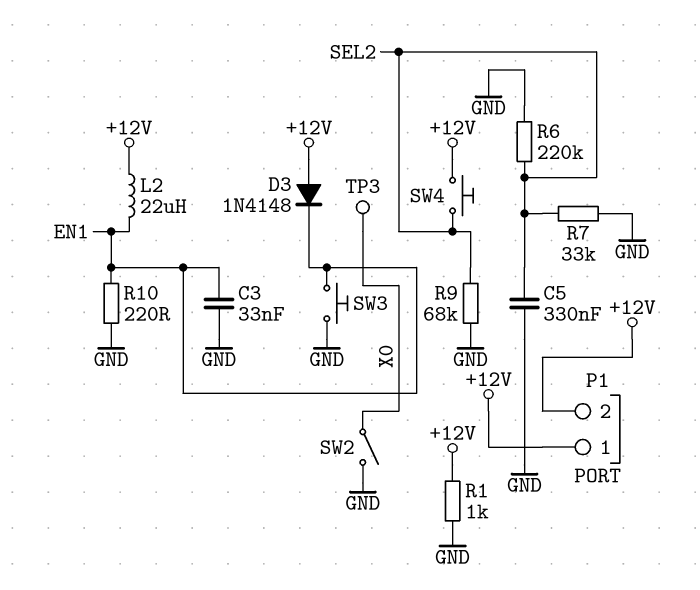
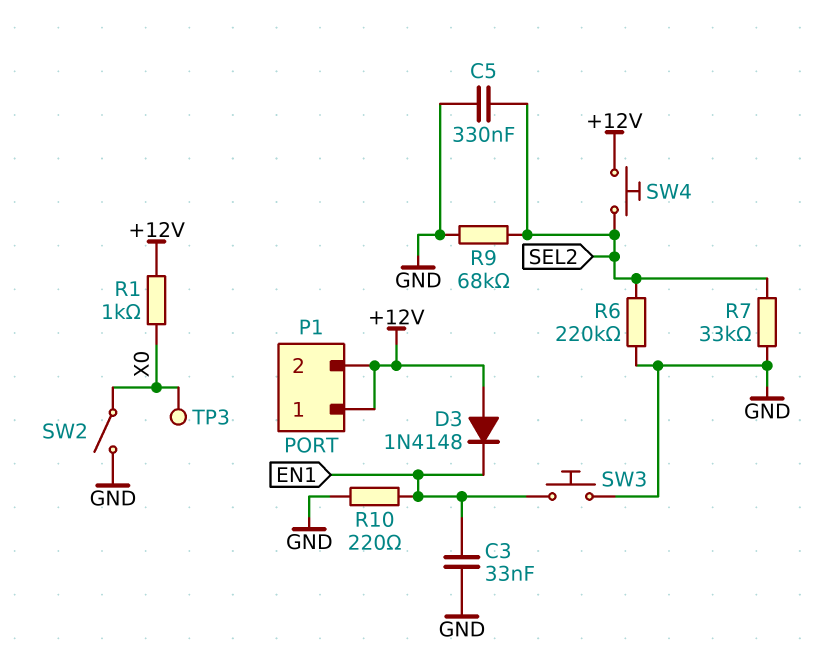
L2: 22uH (+12V, EN1) -> none
R1: 1k (+12V, GND) -> 1k (+12V, X0)

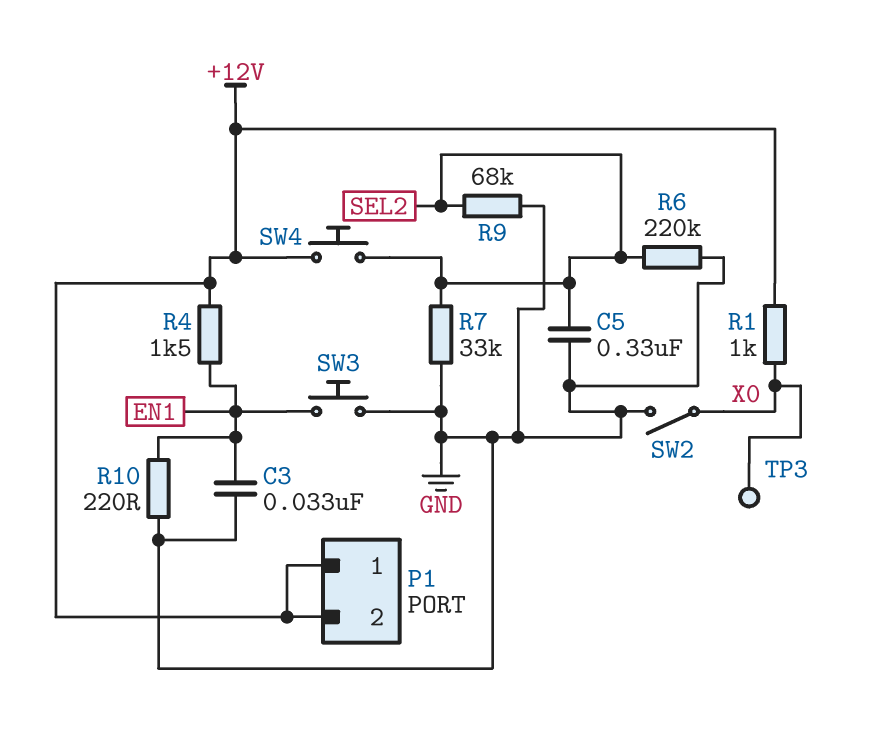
D3: diode 1N4148 (A +12V, K EN1) -> none
R4: none -> 1.5k (+12V, EN1)

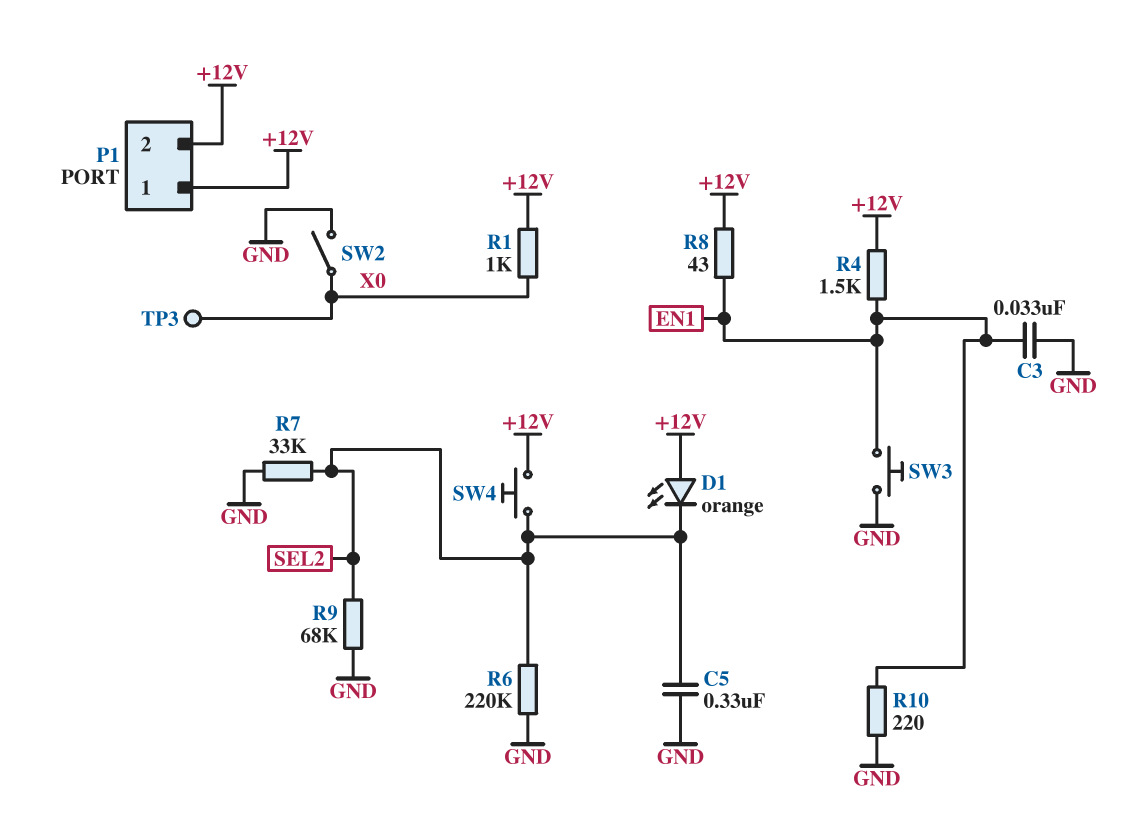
D1: none -> LED orange (A +12V, K SEL2)
R8: none -> 43 (+12V, EN1)

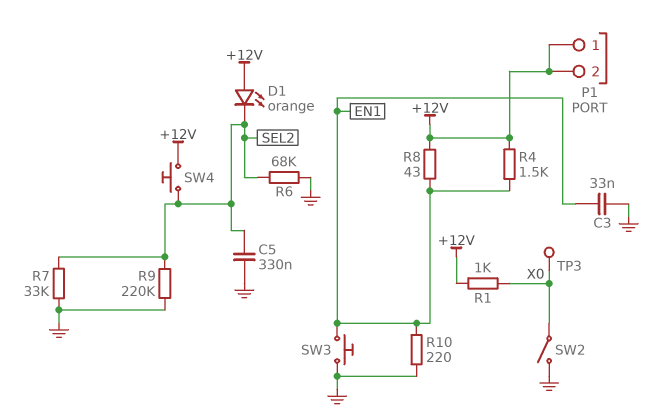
R6: 220k (GND, SEL2) -> 68k (GND, SEL2)
R9: 68k (GND, SEL2) -> 220k (GND, SEL2)

